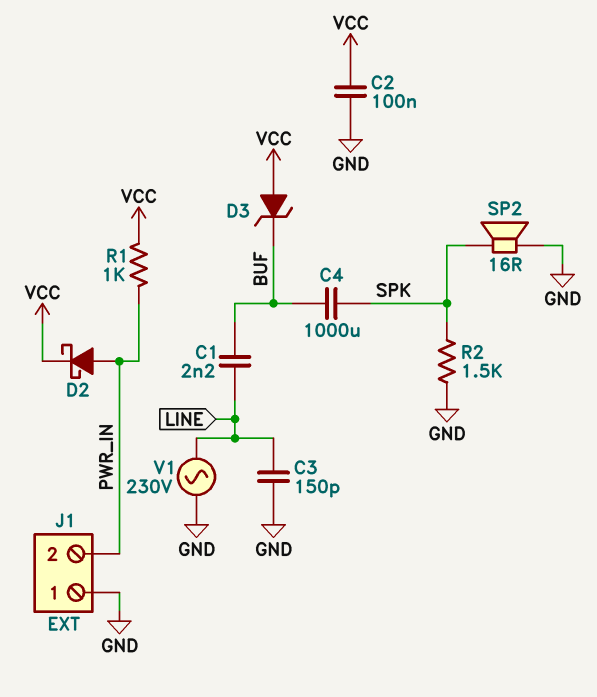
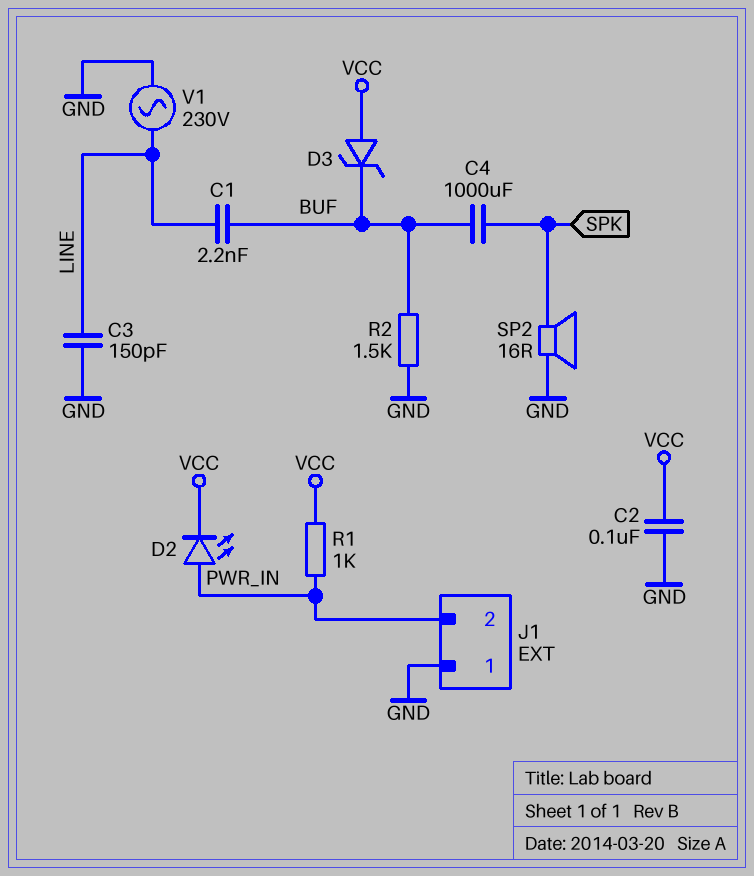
D2: schottky (A PWR_IN, K VCC) -> LED (A PWR_IN, K VCC)
R2: 1.5k (GND, SPK) -> 1.5k (BUF, GND)

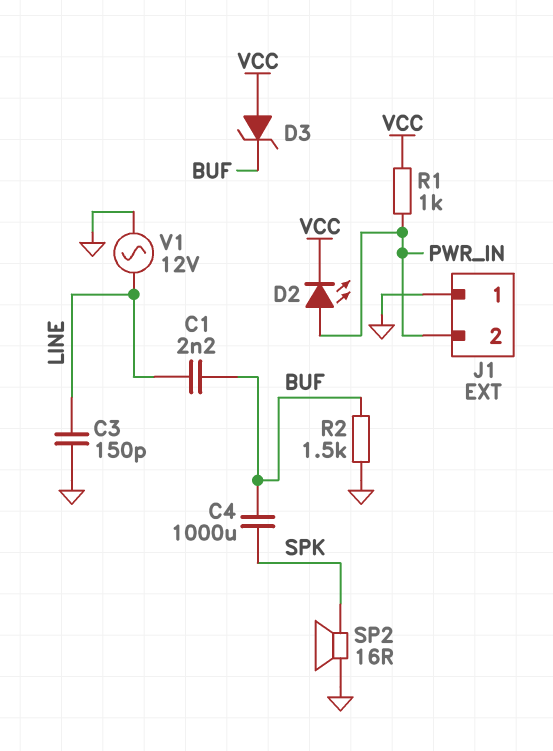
C2: 100nF (GND, VCC) -> none
V1: AC 230V (GND, LINE) -> AC 12V (GND, LINE)

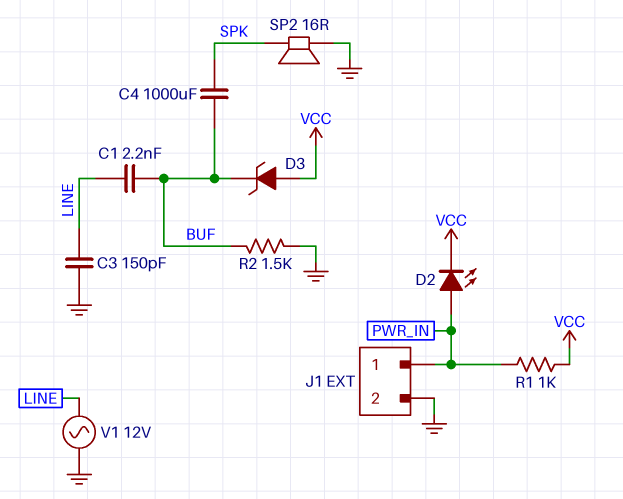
J1 pin 1: GND -> PWR_IN
J1 pin 2: PWR_IN -> GND

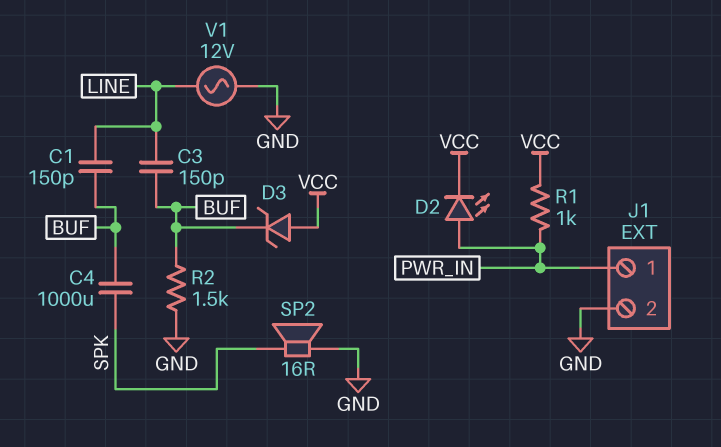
C1: 2.2nF (BUF, LINE) -> 150pF (BUF, LINE)
C3: 150pF (GND, LINE) -> 150pF (BUF, LINE)

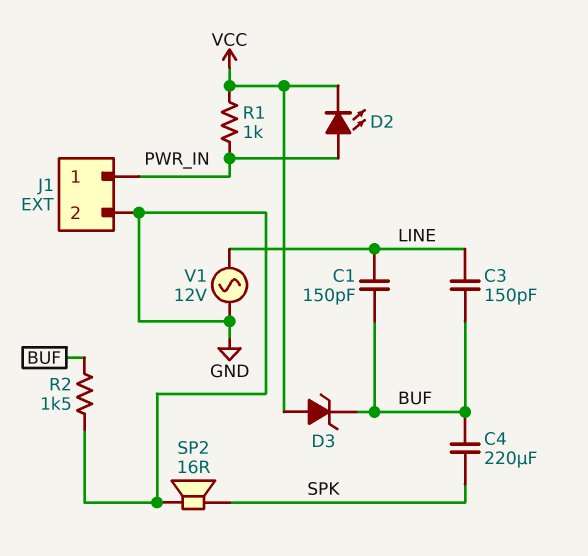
C4: 1000uF (BUF, SPK) -> 220uF (BUF, SPK)

